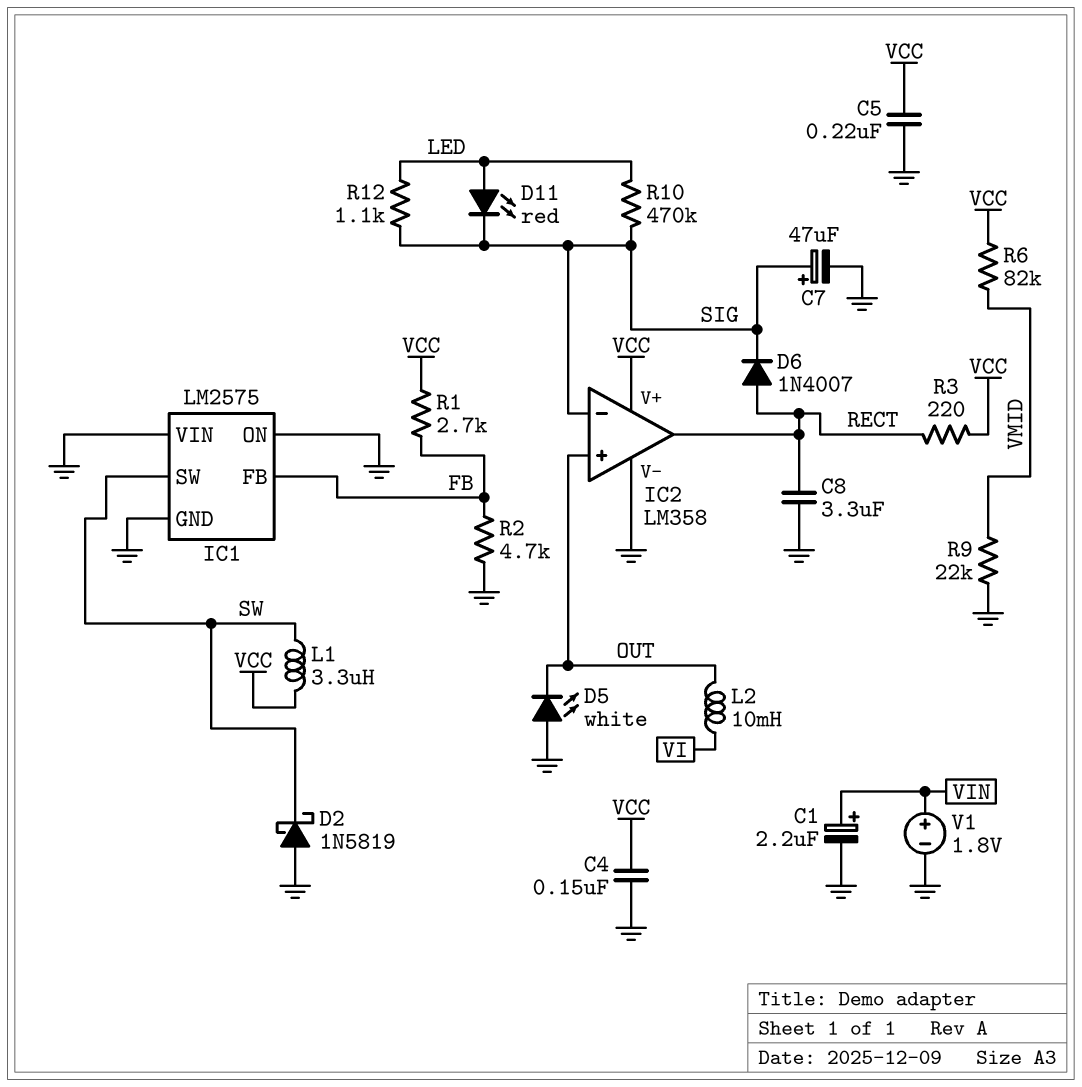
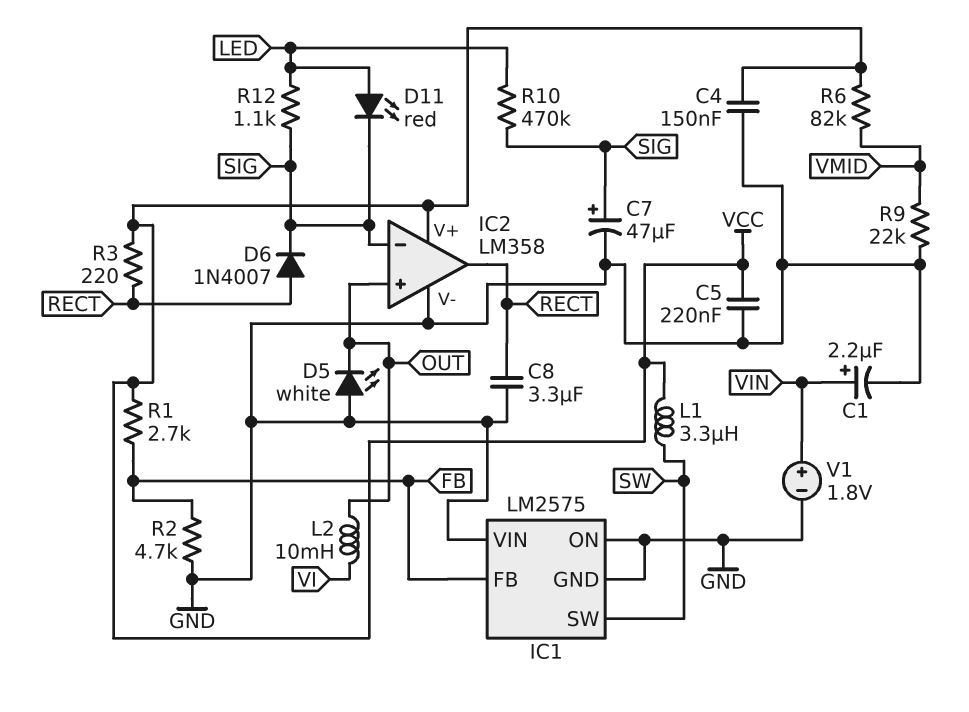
D2: schottky 1N5819 (A GND, K SW) -> none

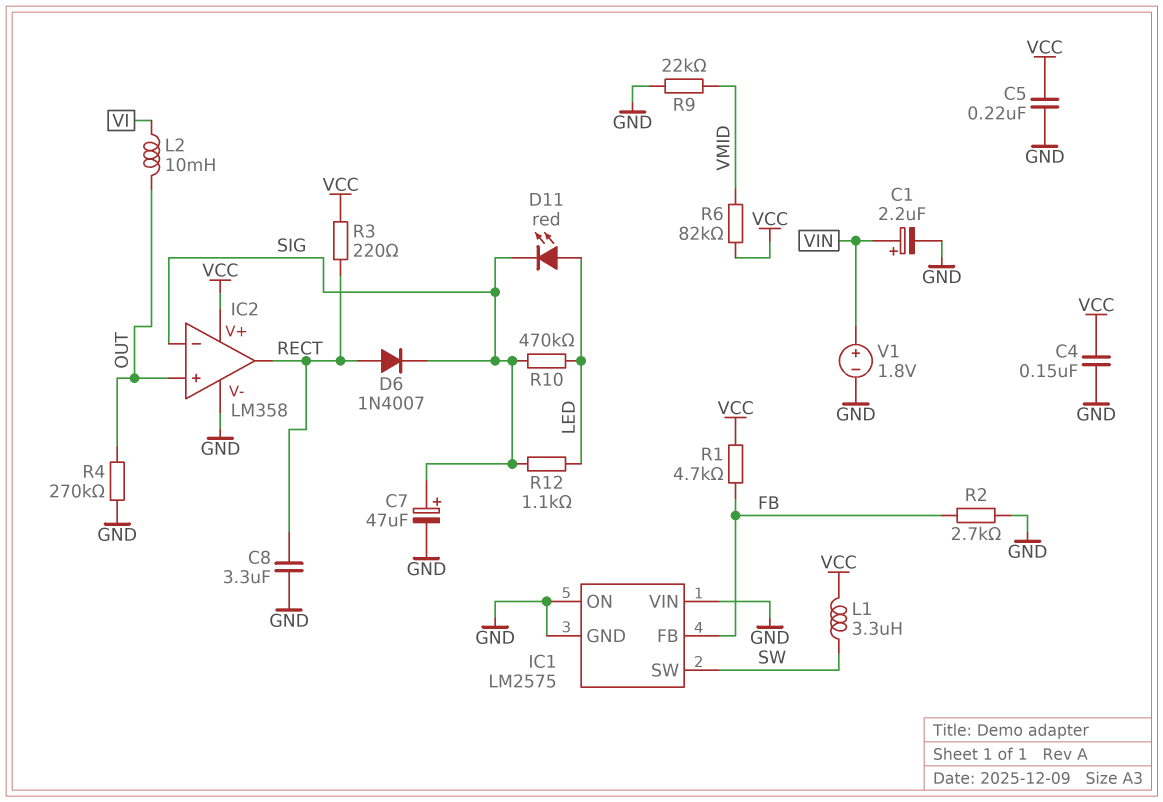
D5: LED white (A GND, K OUT) -> none
R1: 2.7k (FB, VCC) -> 4.7k (FB, VCC)
R2: 4.7k (FB, GND) -> 2.7k (FB, GND)
R4: none -> 270k (GND, OUT)

